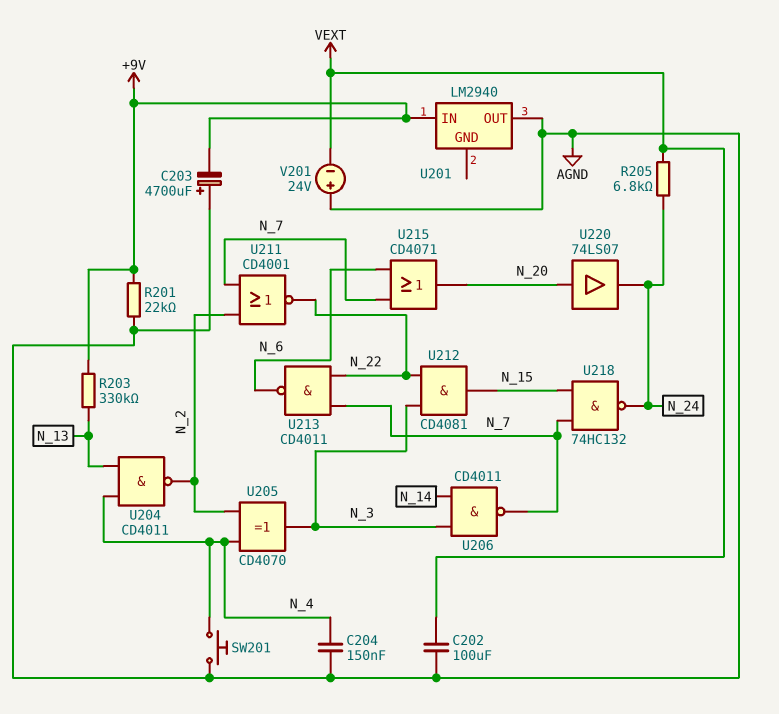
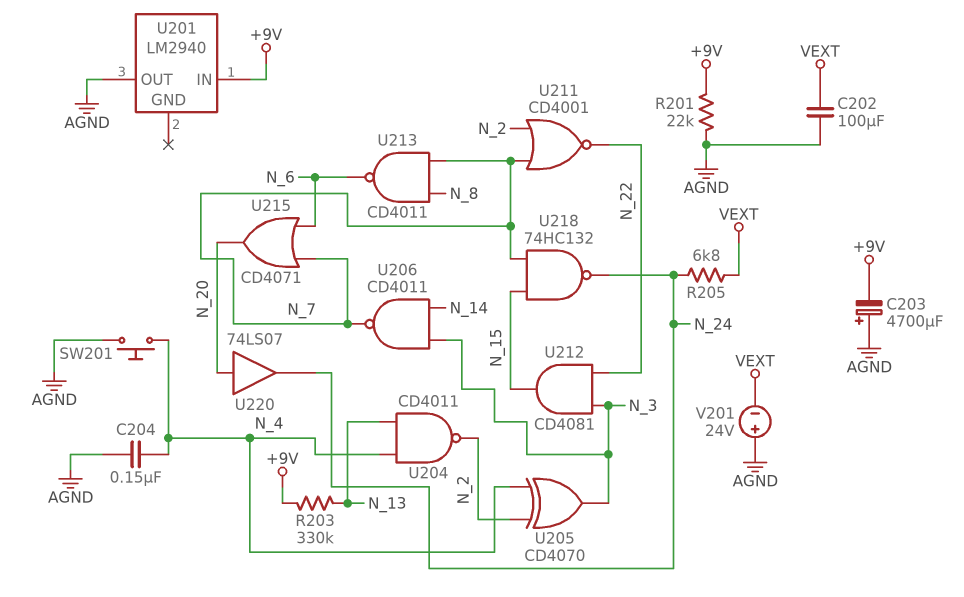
U213: NAND CD4011 (in N_7, in N_22, out N_6) -> NAND CD4011 (in N_7, in N_8, out N_6)

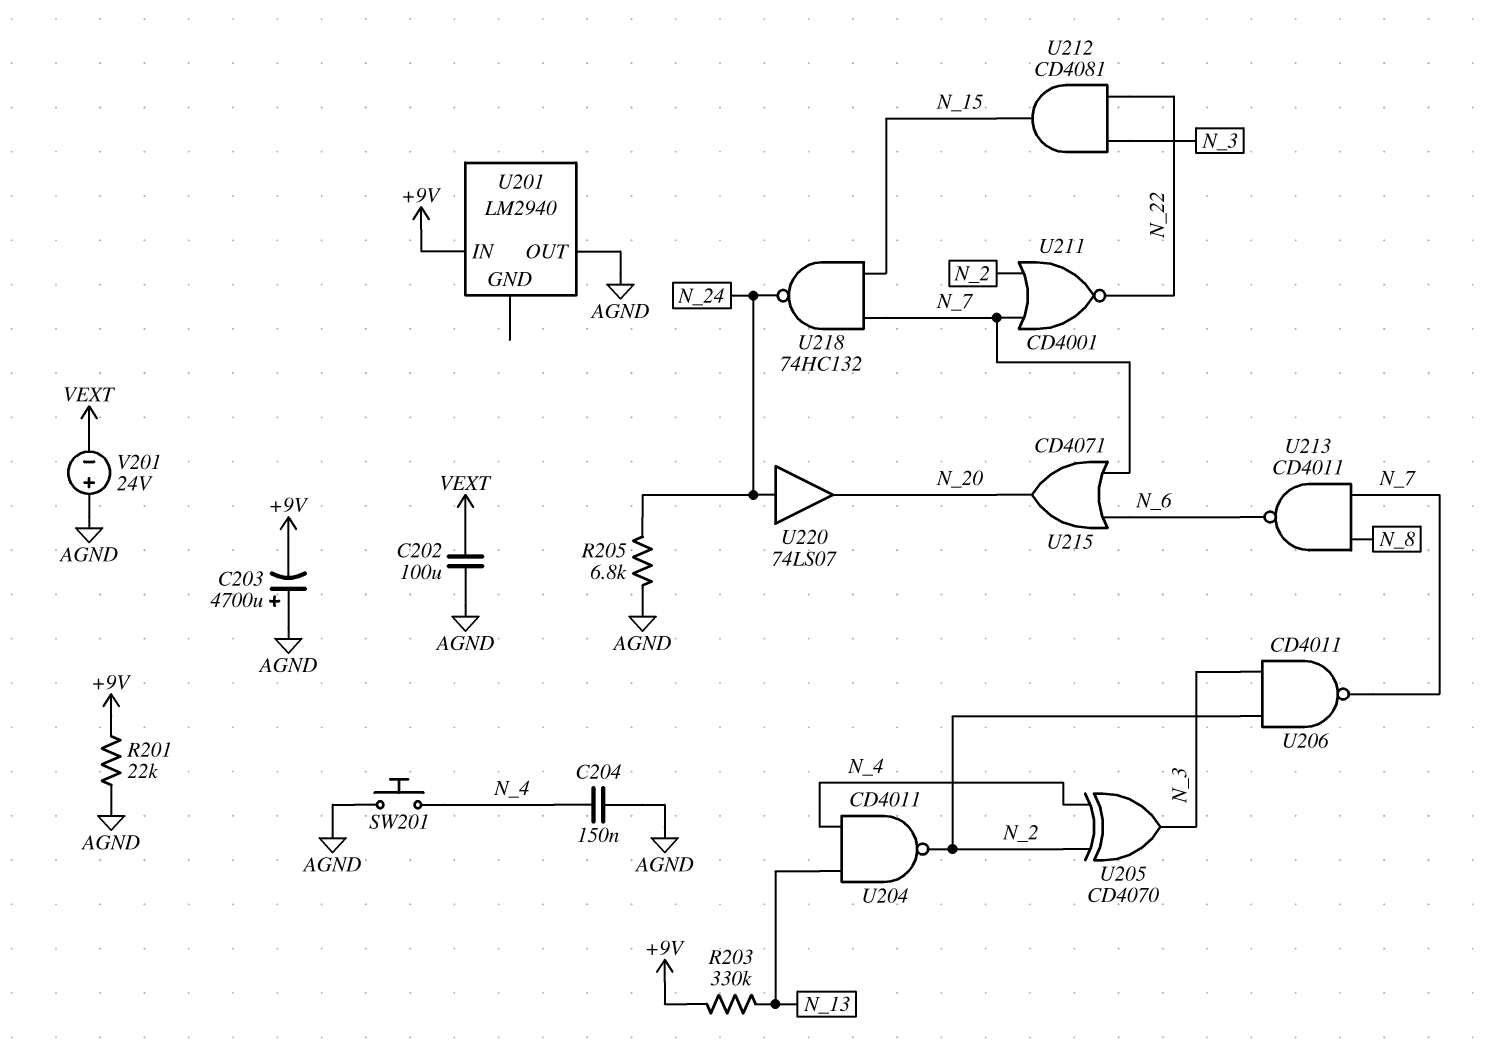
R205: 6.8k (N_24, VEXT) -> 6.8k (AGND, N_24)
U206: NAND CD4011 (in N_3, in N_14, out N_7) -> NAND CD4011 (in N_2, in N_3, out N_7)
U220: buffer 74LS07 (in N_20, out N_24) -> buffer 74LS07 (in N_24, out N_20)

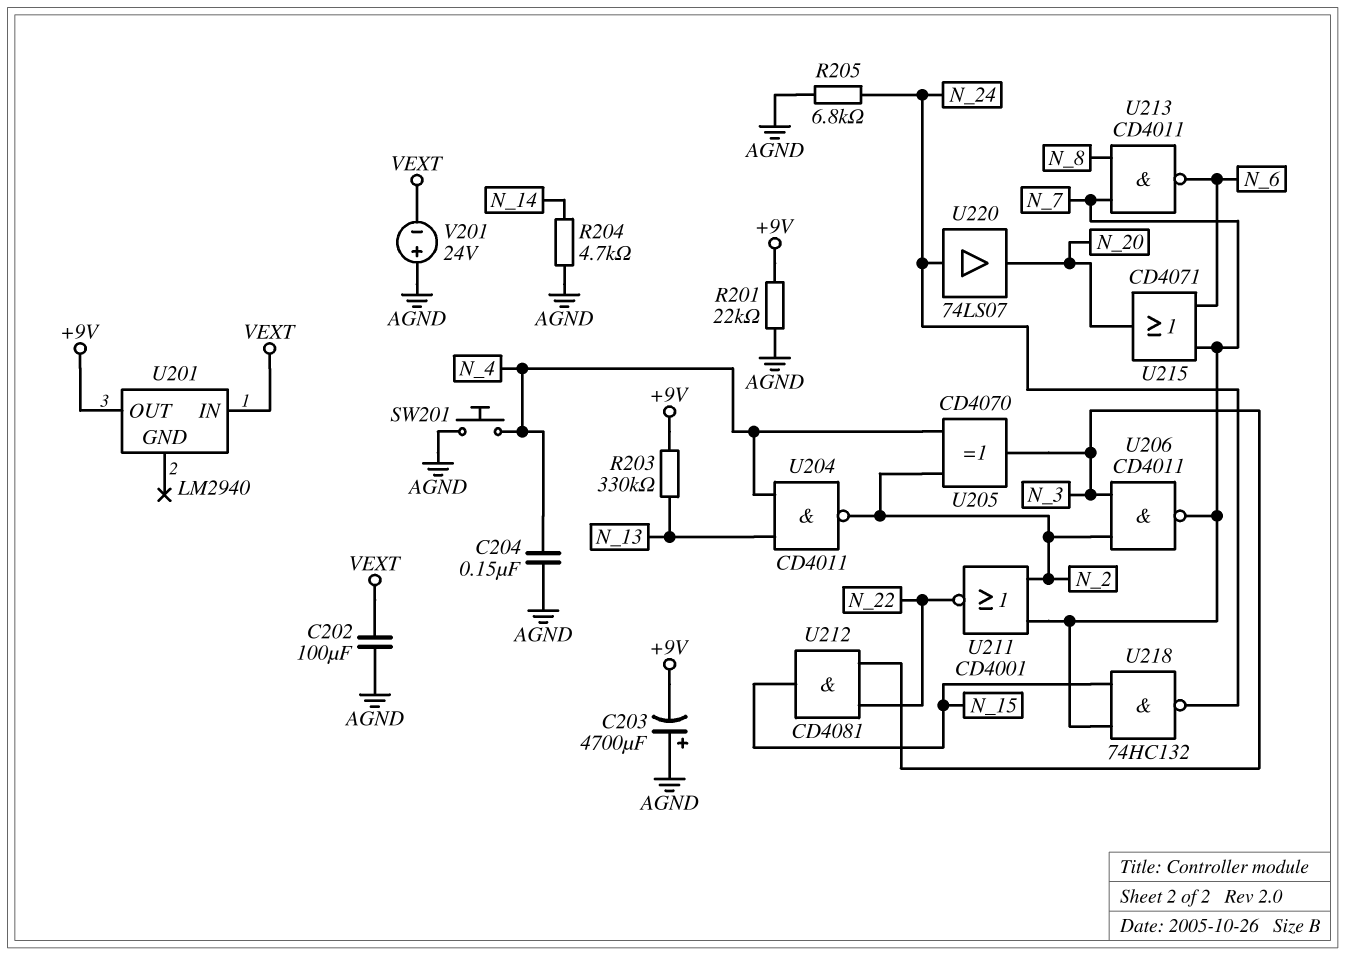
R204: none -> 4.7k (AGND, N_14)
U201 pin IN: +9V -> VEXT
U201 pin OUT: AGND -> +9V

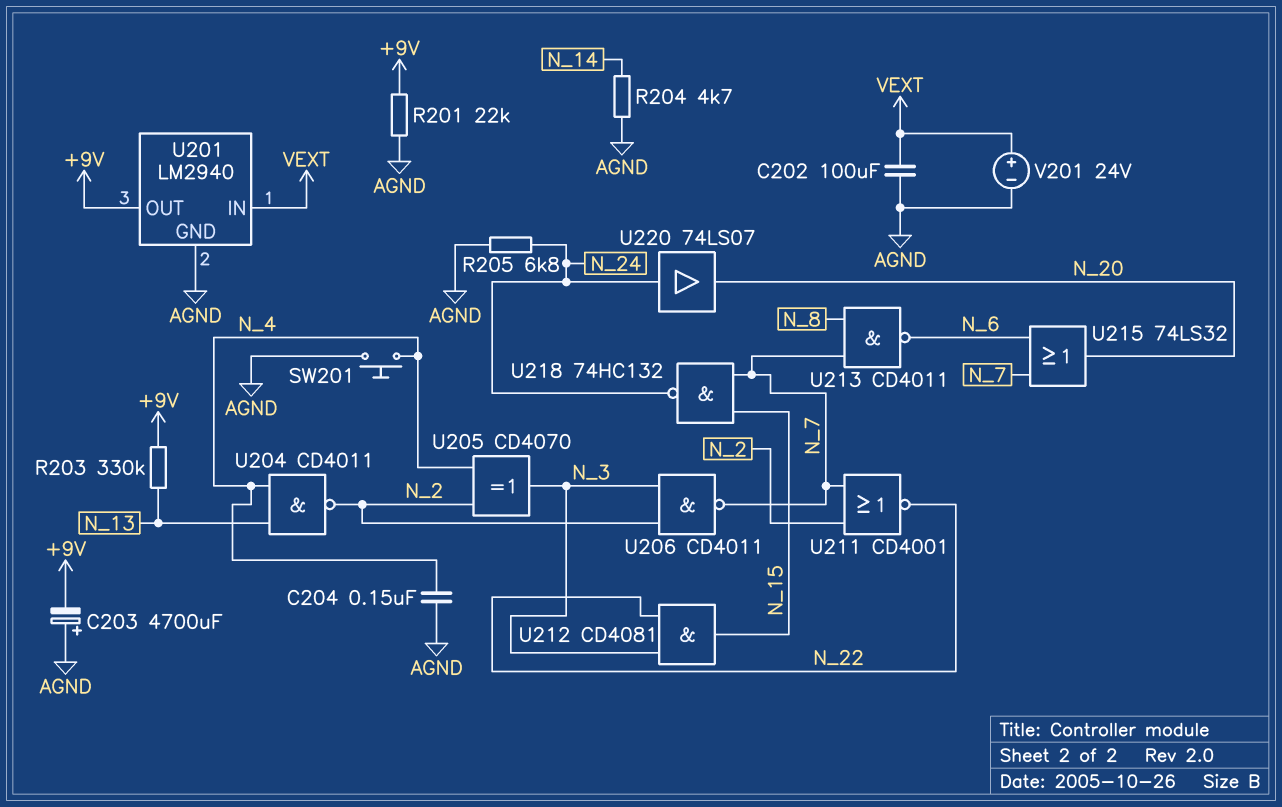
U201 pin GND: none -> AGND
U215: OR CD4071 (in N_6, in N_7, out N_20) -> OR 74LS32 (in N_6, in N_7, out N_20)
V201: 24V (plus AGND, minus VEXT) -> 24V (plus VEXT, minus AGND)

